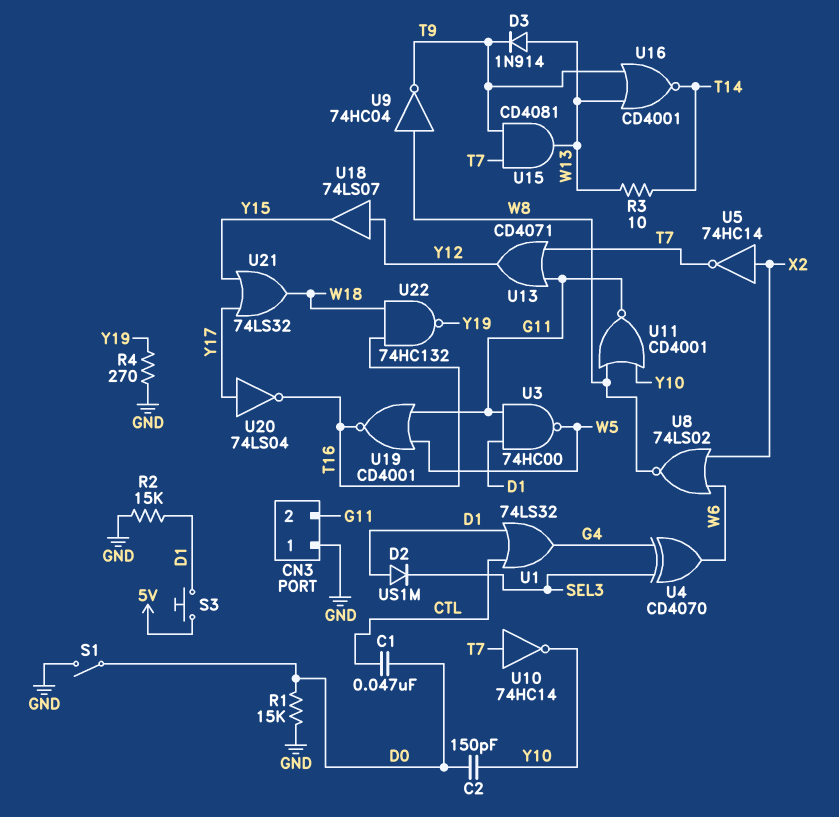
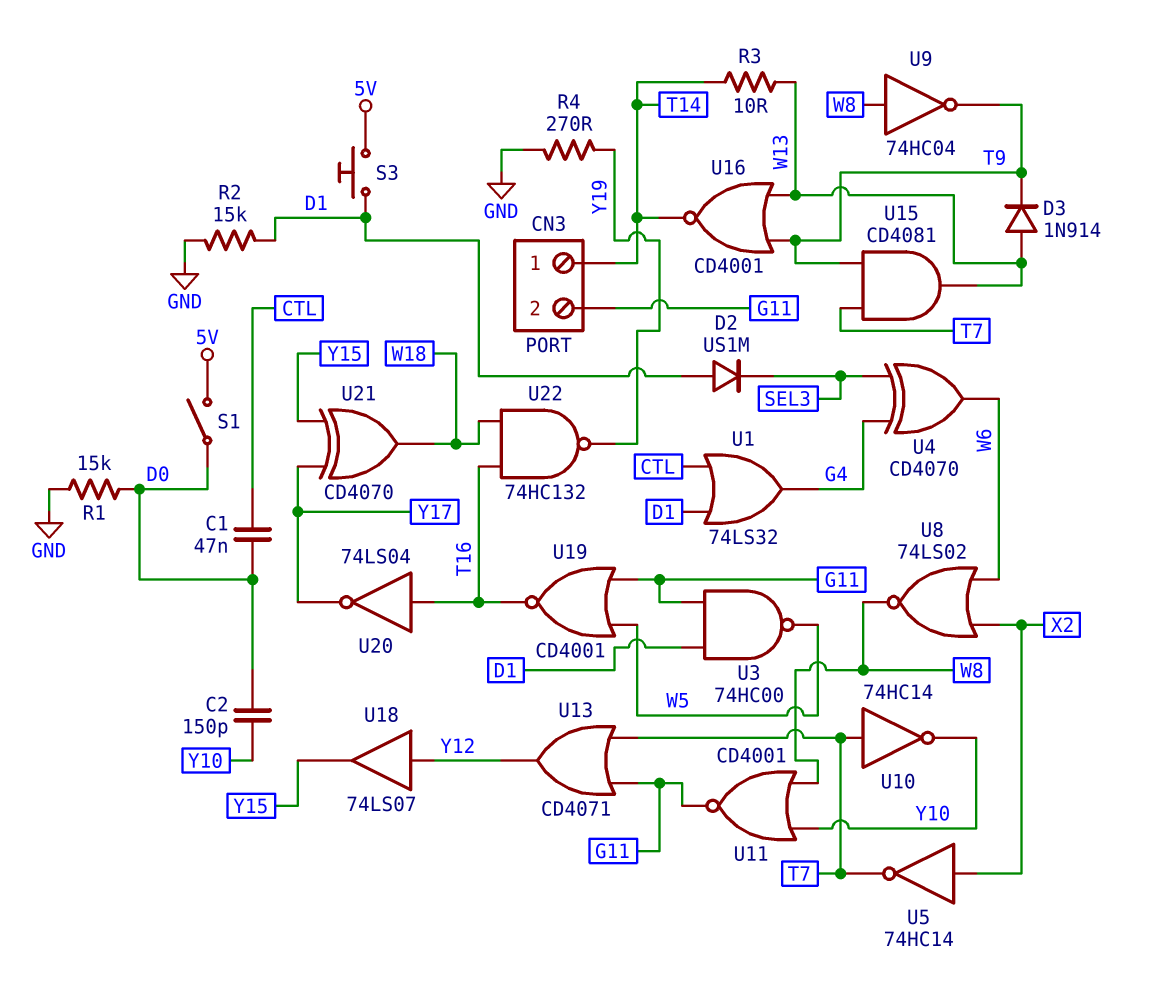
CN3 pin 1: GND -> T14
S1: switch (D0, GND) -> switch (5V, D0)
U20: NOT 74LS04 (in Y17, out T16) -> NOT 74LS04 (in T16, out Y17)
U21: OR 74LS32 (in Y15, in Y17, out W18) -> XOR CD4070 (in Y15, in Y17, out W18)

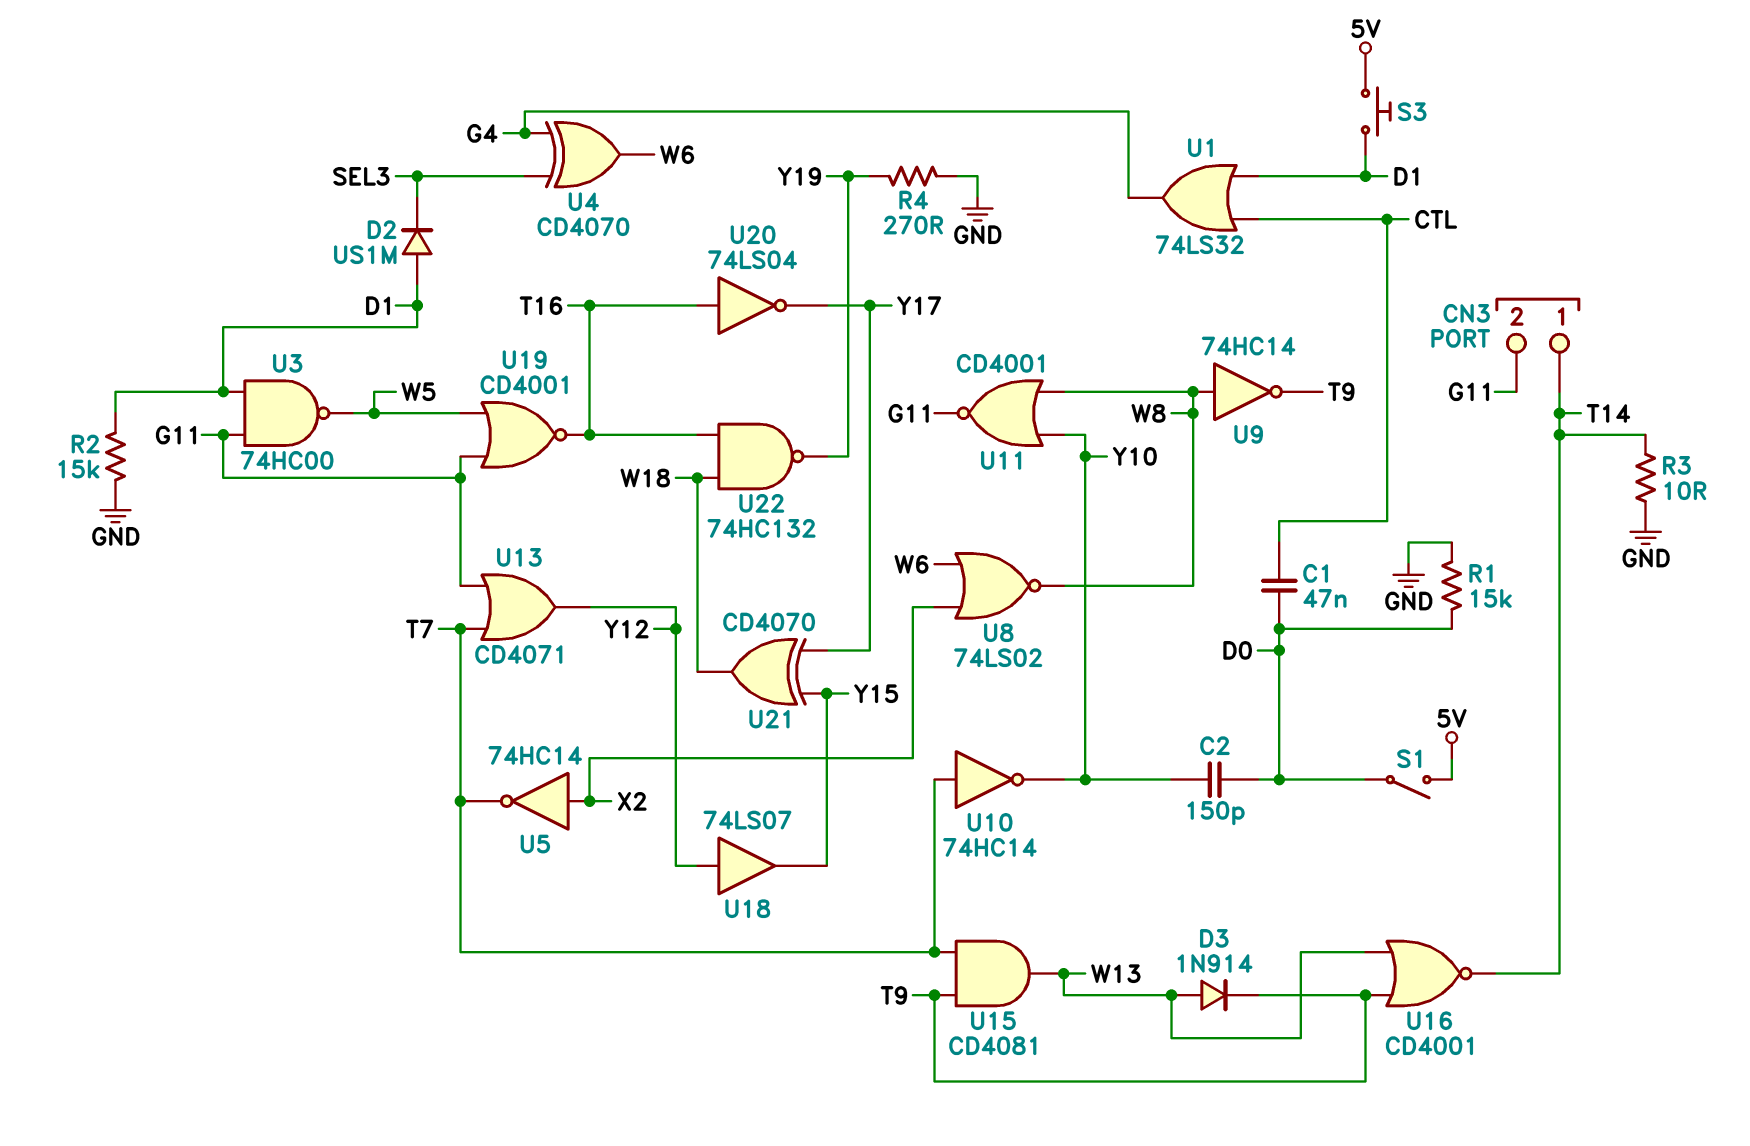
R3: 10 (T14, W13) -> 10 (GND, T14)
U9: NOT 74HC04 (in W8, out T9) -> NOT 74HC14 (in W8, out T9)

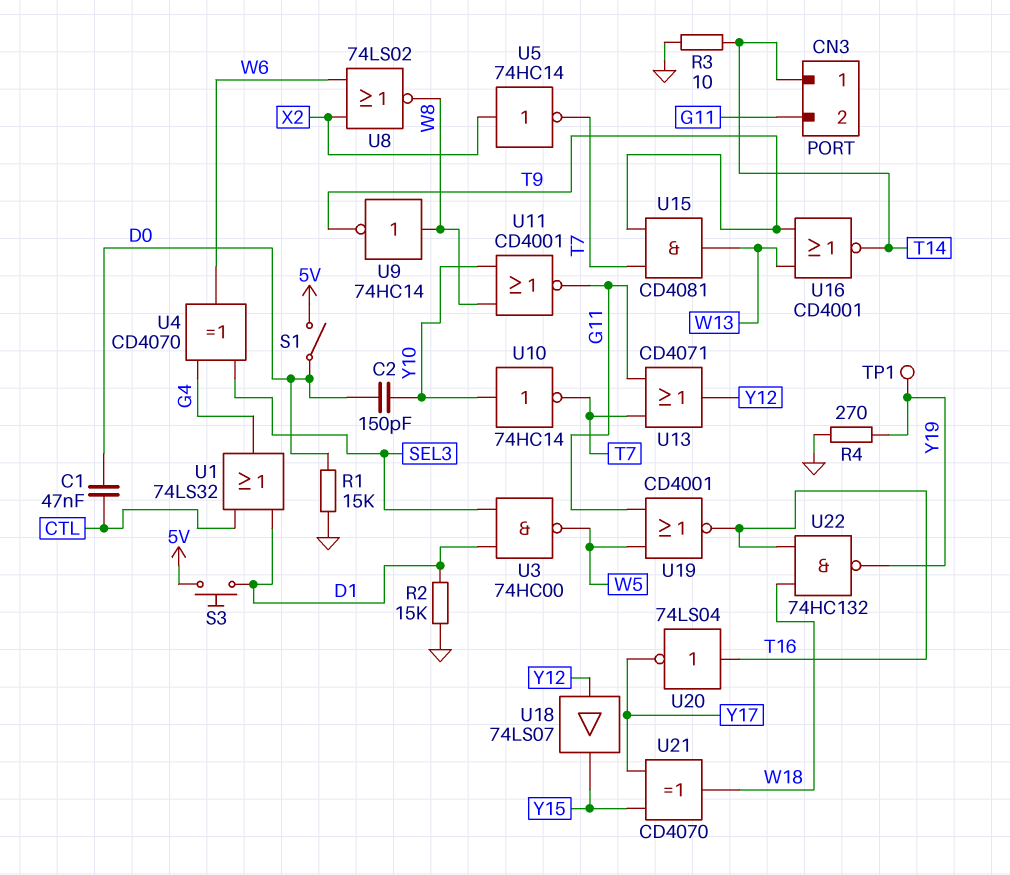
D2: diode US1M (A D1, K SEL3) -> none
D3: diode 1N914 (A W13, K T9) -> none
TP1: none -> test point (Y19)
U3: NAND 74HC00 (in D1, in G11, out W5) -> NAND 74HC00 (in D1, in SEL3, out W5)
U10: NOT 74HC14 (in T7, out Y10) -> NOT 74HC14 (in Y10, out T7)

